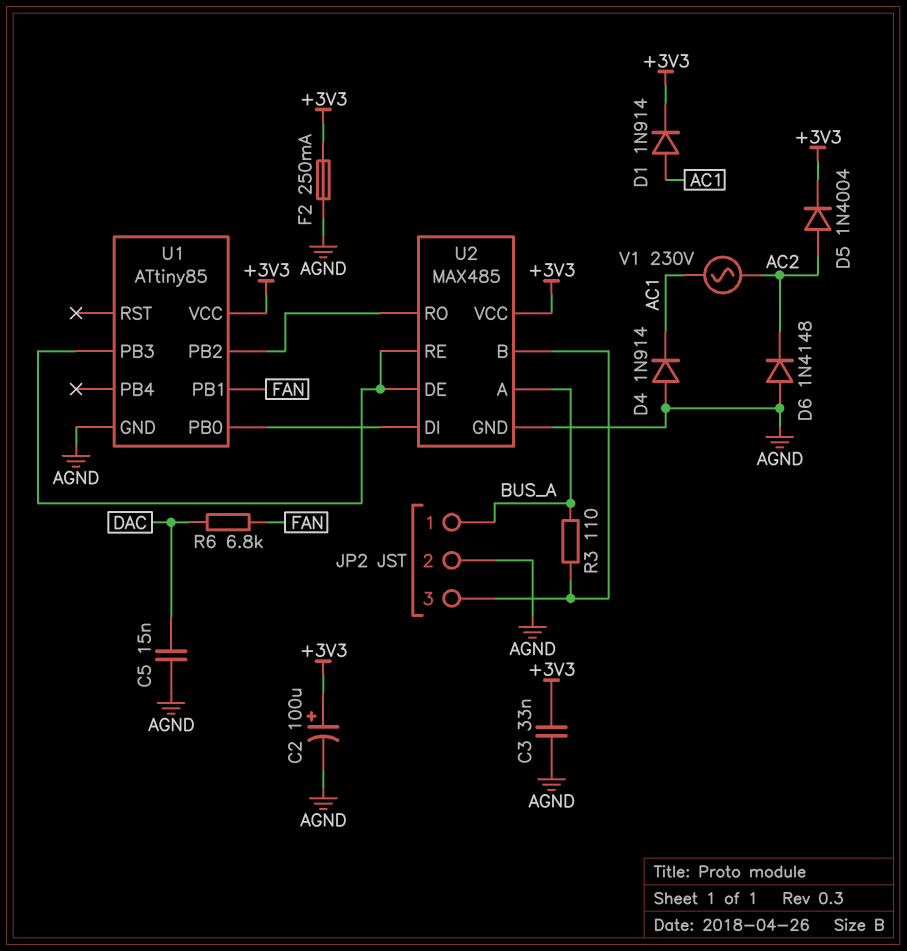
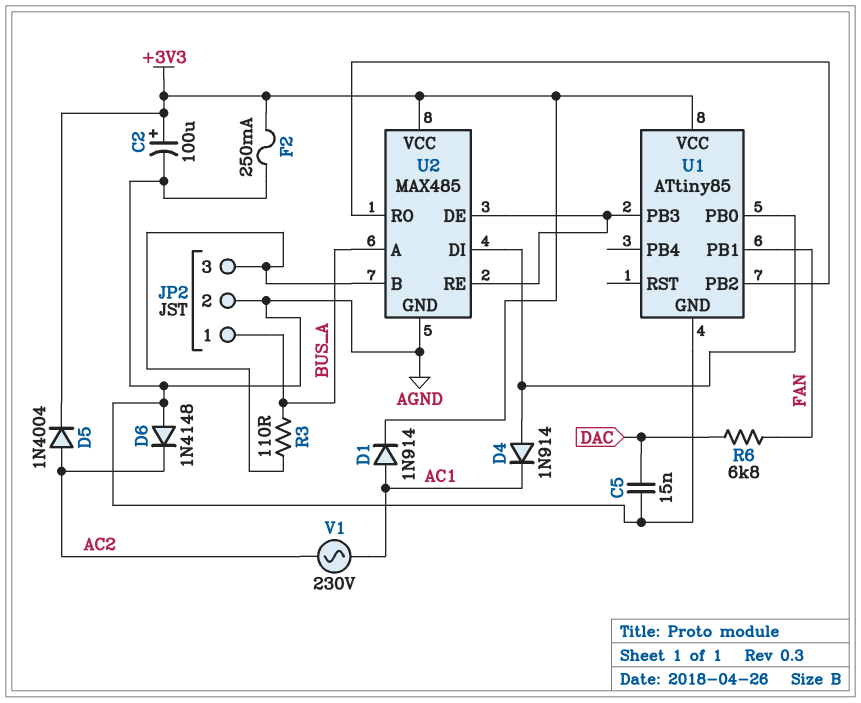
C3: 33nF (+3V3, AGND) -> none
D4: diode 1N914 (A AGND, K AC1) -> diode 1N914 (A U1/PB0, K AC1)

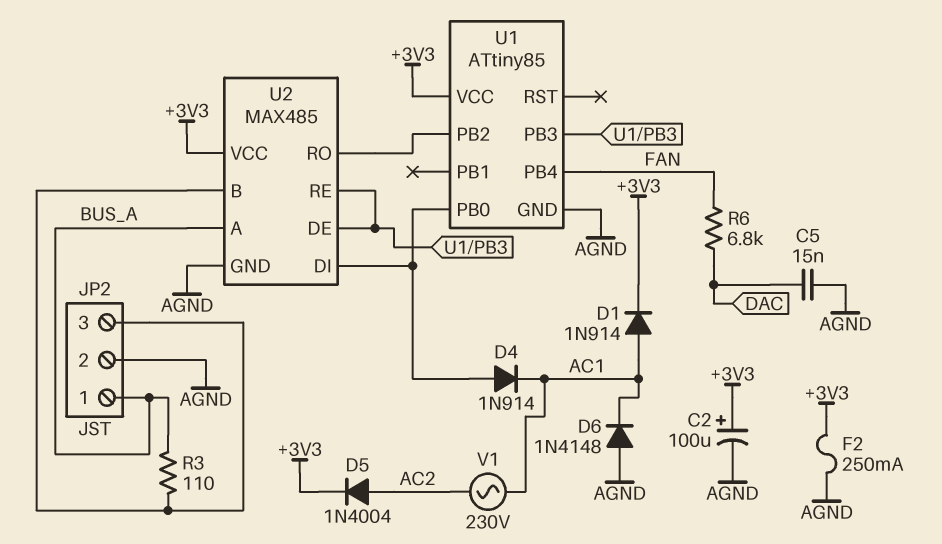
D6: diode 1N4148 (A AGND, K AC2) -> diode 1N4148 (A AGND, K AC1)
U1 pin PB1: FAN -> none
U1 pin PB4: none -> FAN

